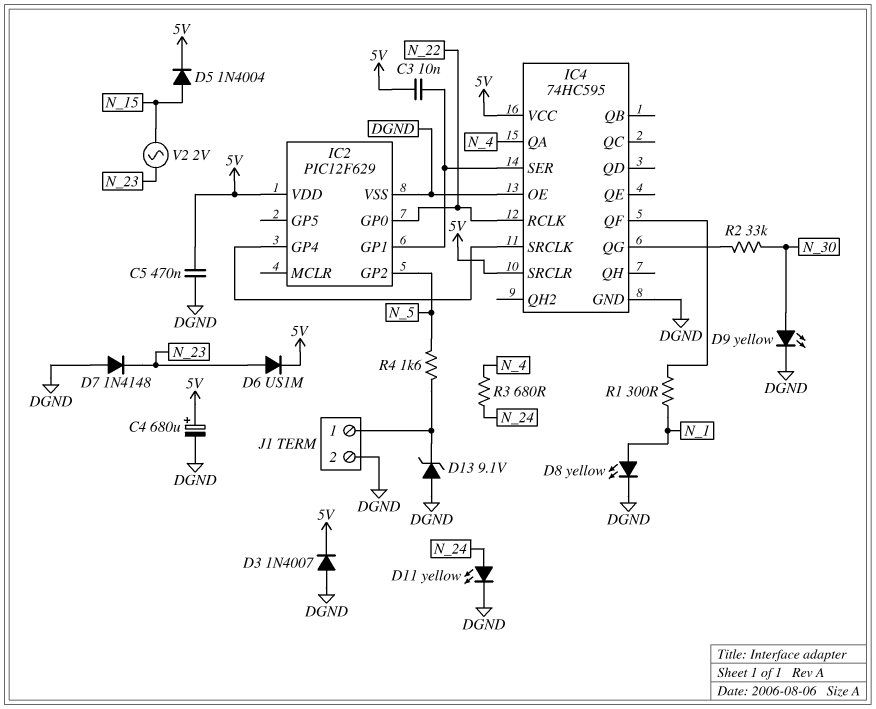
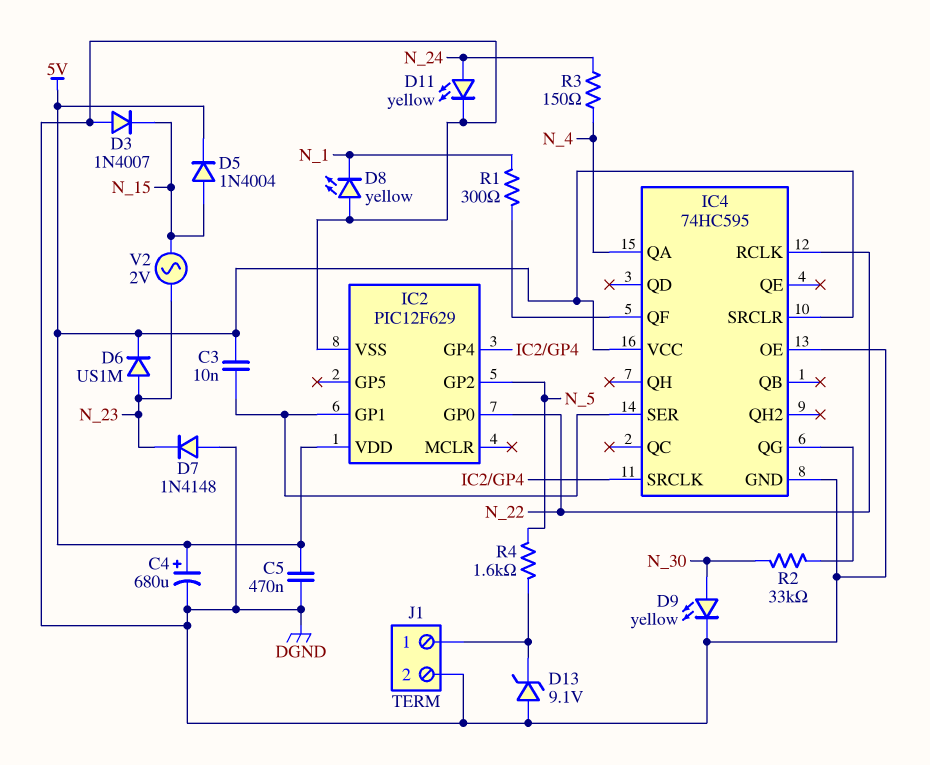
D3: diode 1N4007 (A DGND, K 5V) -> diode 1N4007 (A DGND, K N_15)
D8: LED yellow (A N_1, K DGND) -> LED yellow (A DGND, K N_1)
R3: 680 (N_4, N_24) -> 150 (N_4, N_24)

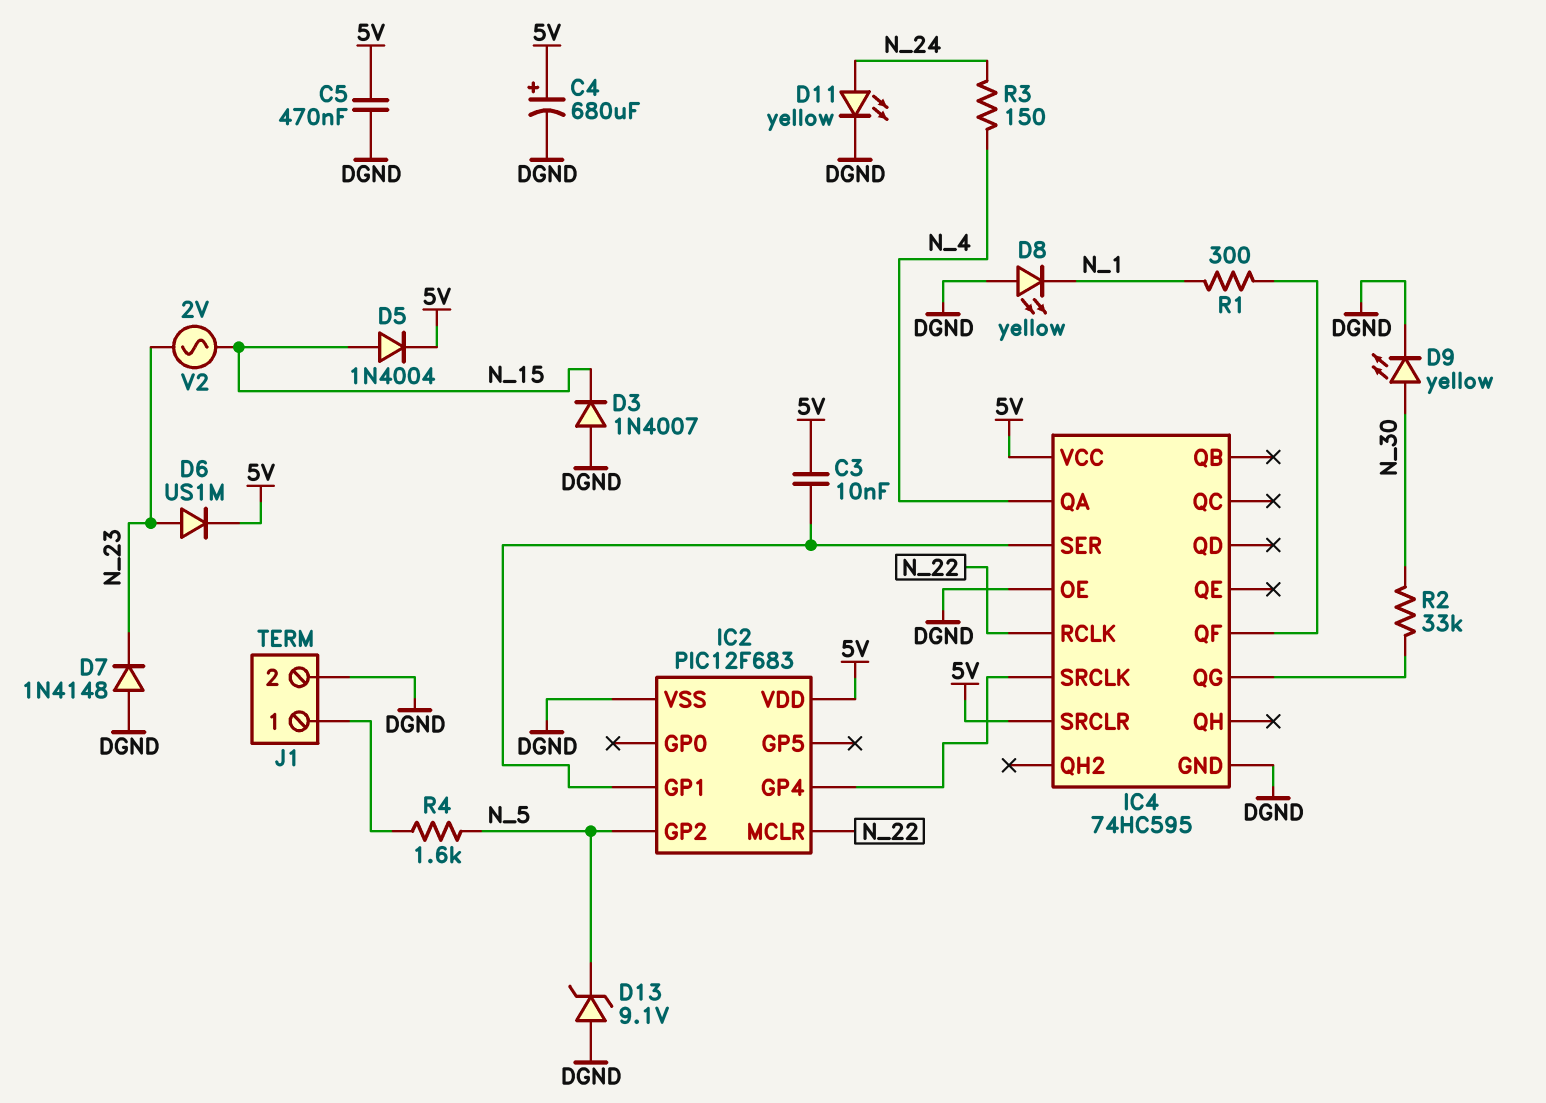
D13: zener 9.1V (A DGND, K J1/1) -> zener 9.1V (A DGND, K N_5)
IC2: PIC12F629 -> PIC12F683
IC2 pin GP0: N_22 -> none
IC2 pin MCLR: none -> N_22

